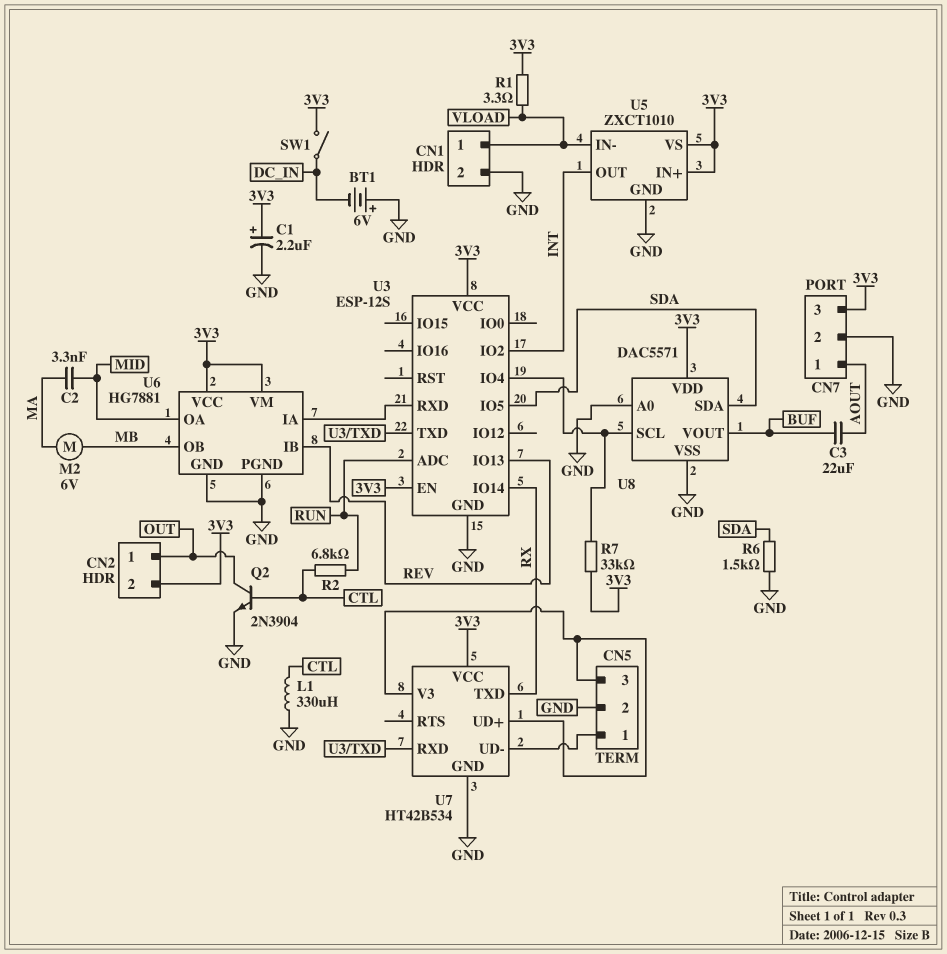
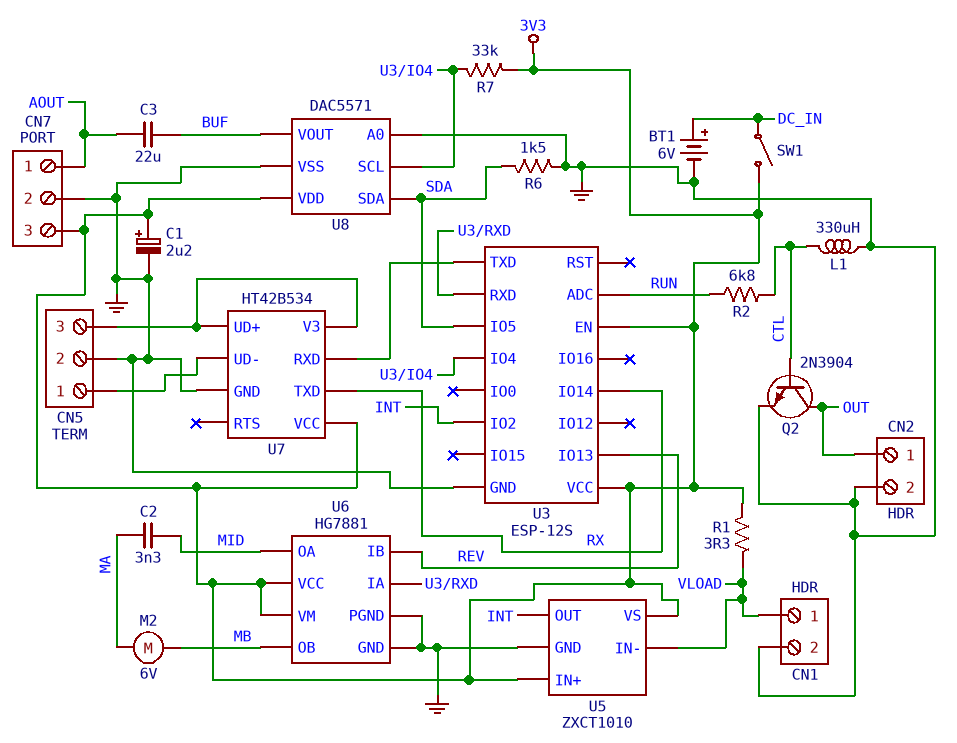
BT1: 6V (plus GND, minus DC_IN) -> 6V (plus DC_IN, minus GND)
CN2 pin 2: 3V3 -> GND

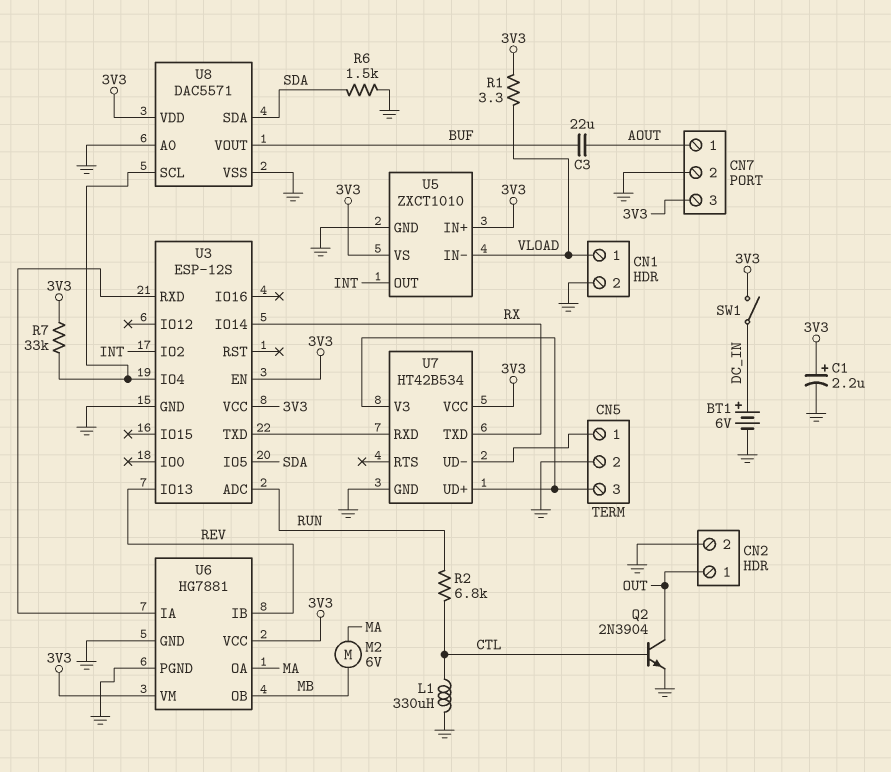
C2: 3.3nF (MA, MID) -> none
U6 pin OA: MID -> MA

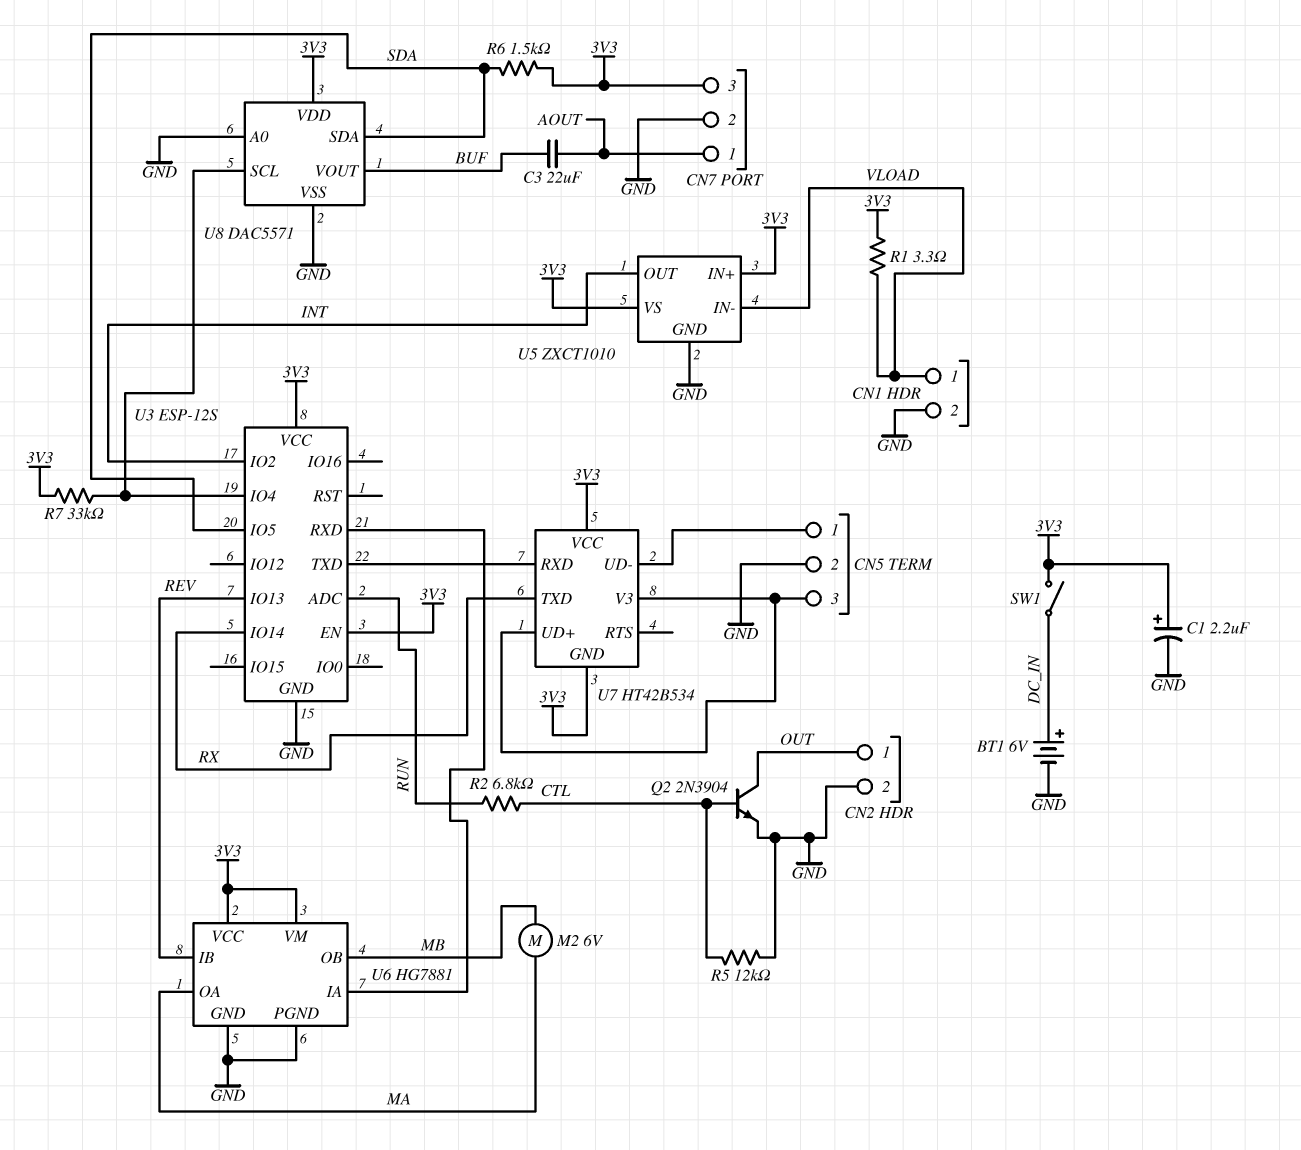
L1: 330uH (CTL, GND) -> none
R5: none -> 12k (CTL, GND)
R6: 1.5k (GND, SDA) -> 1.5k (3V3, SDA)
U7 pin GND: GND -> 3V3

